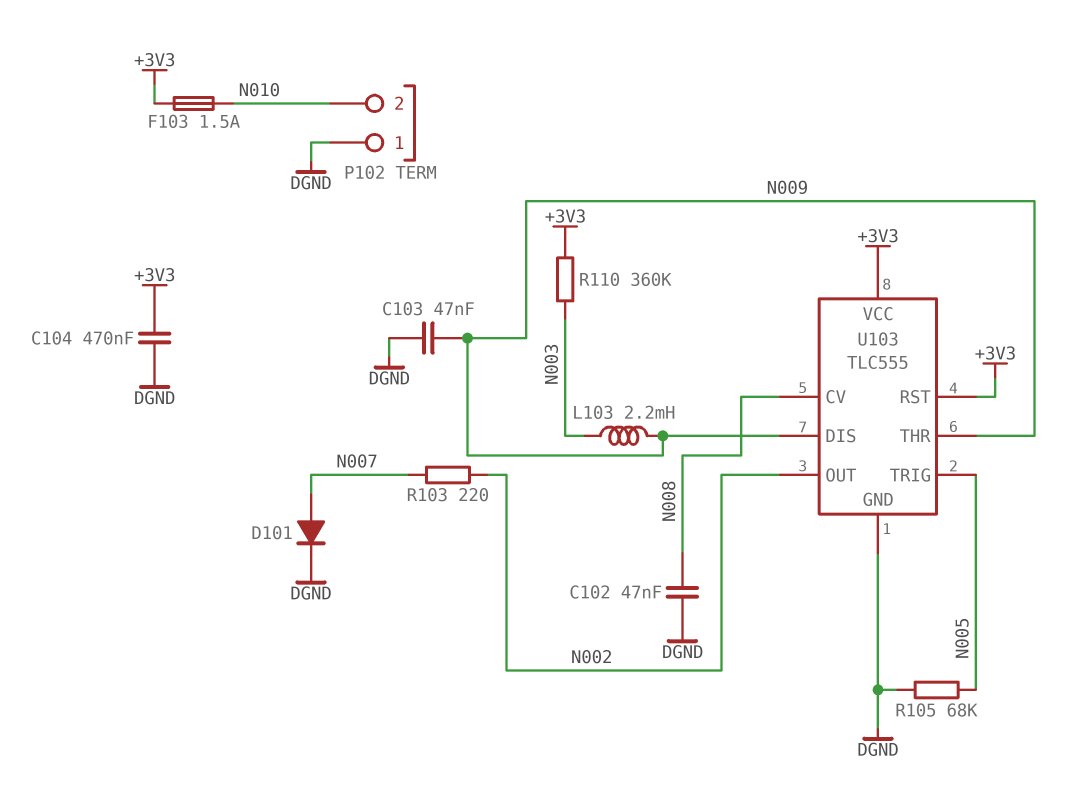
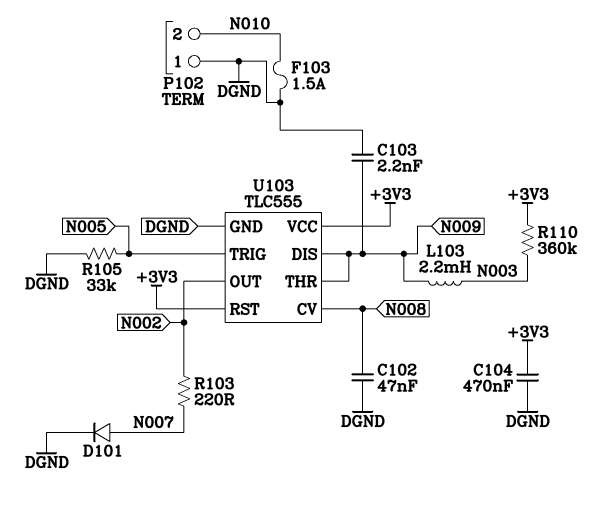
C103: 47nF (DGND, N009) -> 2.2nF (DGND, N009)
F103: 1.5A (+3V3, N010) -> 1.5A (DGND, N010)
R105: 68k (DGND, N005) -> 33k (DGND, N005)

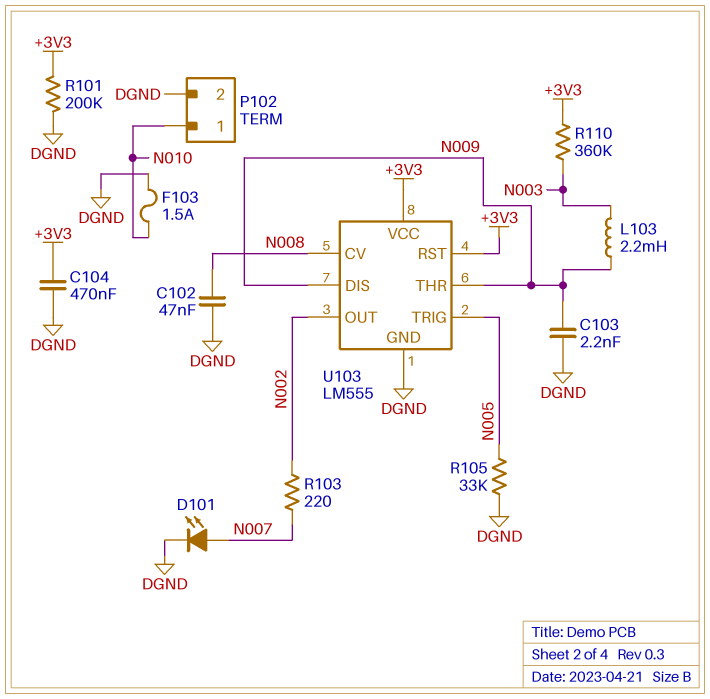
D101: diode (A N007, K DGND) -> LED (A N007, K DGND)
P102 pin 1: DGND -> N010
P102 pin 2: N010 -> DGND
R101: none -> 200k (+3V3, DGND)
U103: TLC555 -> LM555

